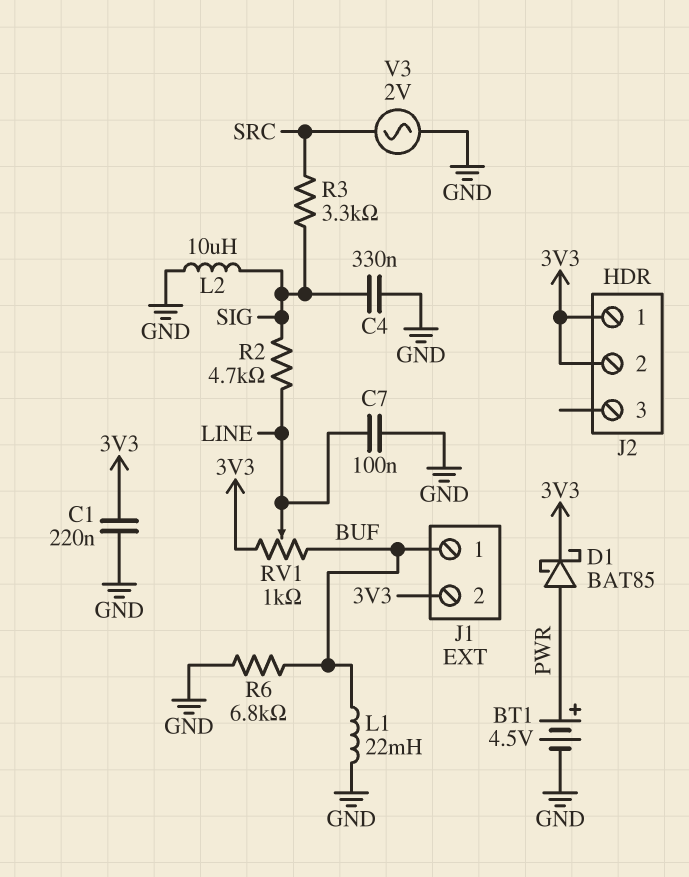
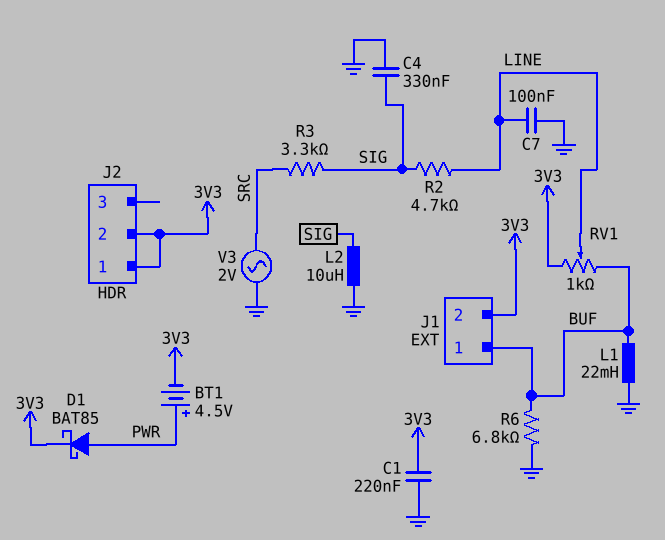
BT1: 4.5V (plus PWR, minus GND) -> 4.5V (plus PWR, minus 3V3)

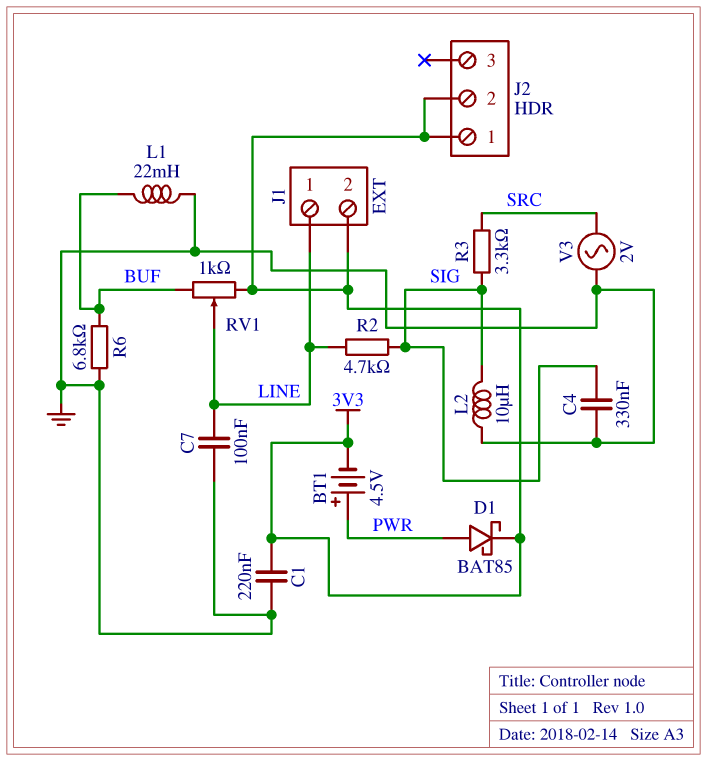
J1 pin 1: BUF -> LINE

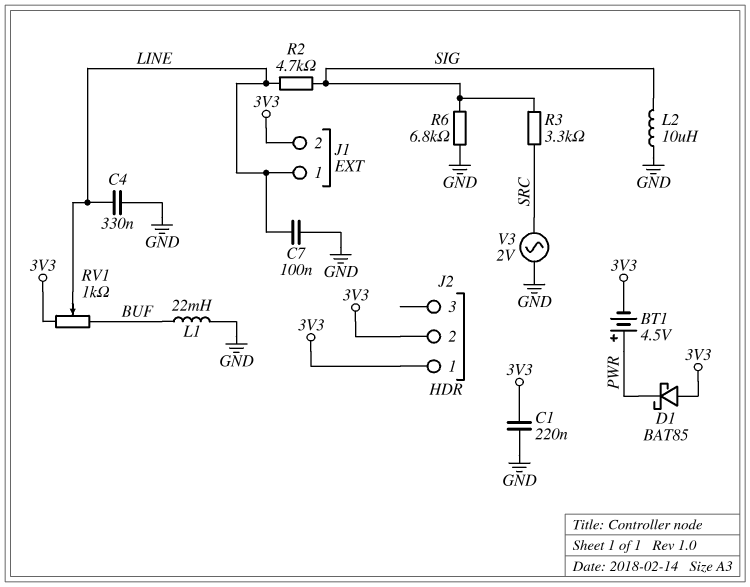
C4: 330nF (GND, SIG) -> 330nF (GND, LINE)
D1: schottky BAT85 (A PWR, K 3V3) -> schottky BAT85 (A 3V3, K PWR)
R6: 6.8k (BUF, GND) -> 6.8k (GND, SIG)

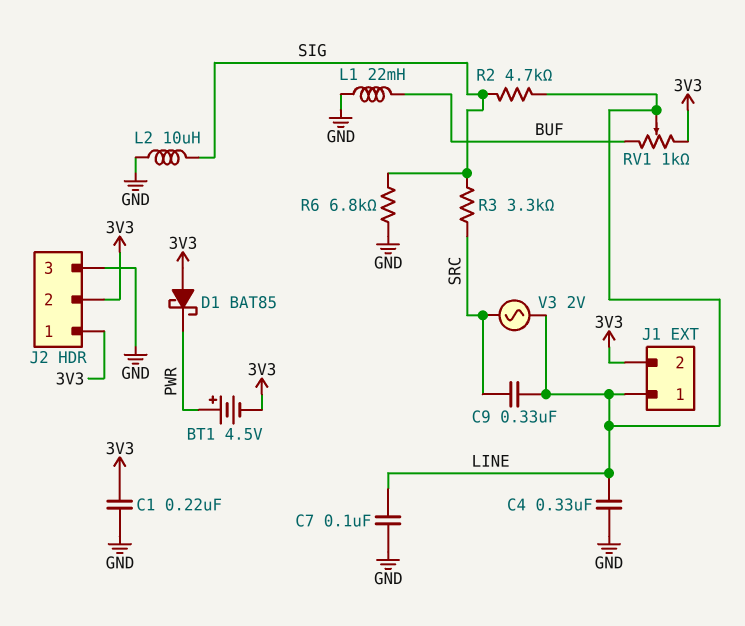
C9: none -> 330nF (LINE, SRC)
J2 pin 3: none -> GND
V3: AC 2V (GND, SRC) -> AC 2V (LINE, SRC)

